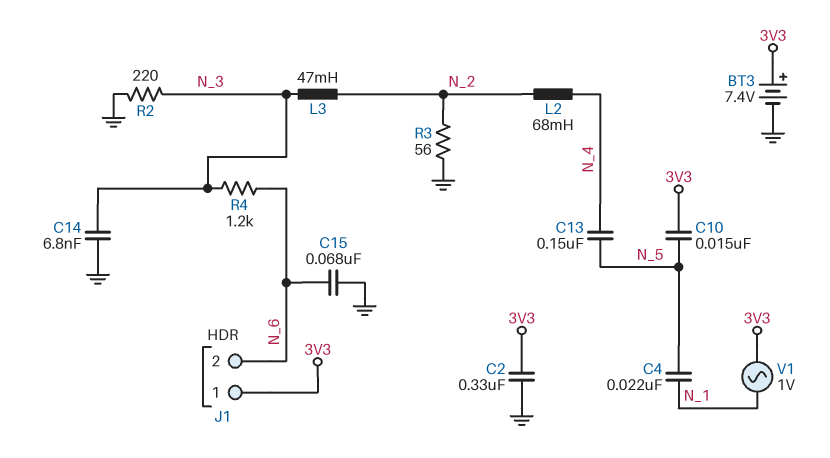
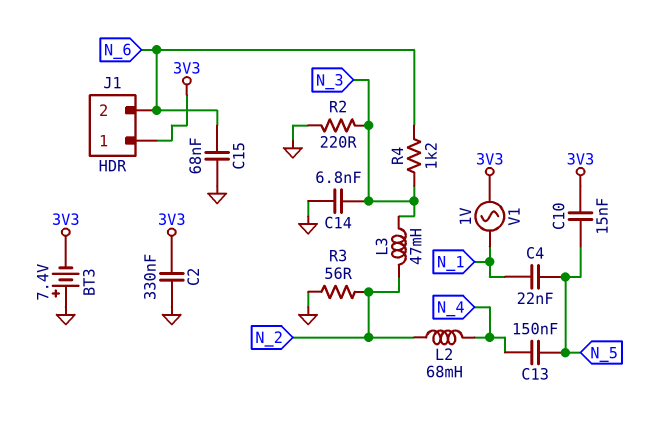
BT3: 7.4V (plus 3V3, minus GND) -> 7.4V (plus GND, minus 3V3)

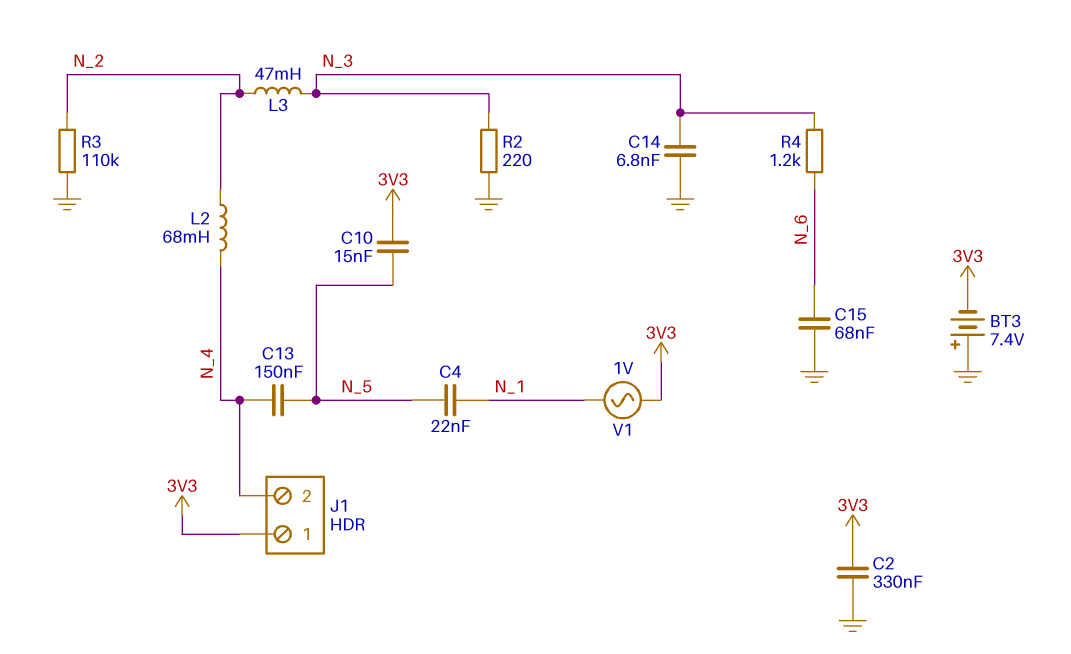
J1 pin 2: N_6 -> N_4
R3: 56 (GND, N_2) -> 110k (GND, N_2)

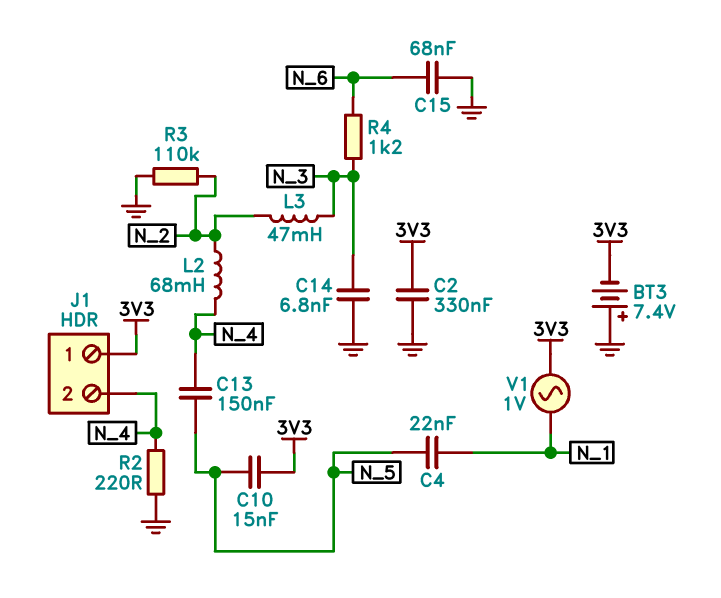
R2: 220 (GND, N_3) -> 220 (GND, N_4)

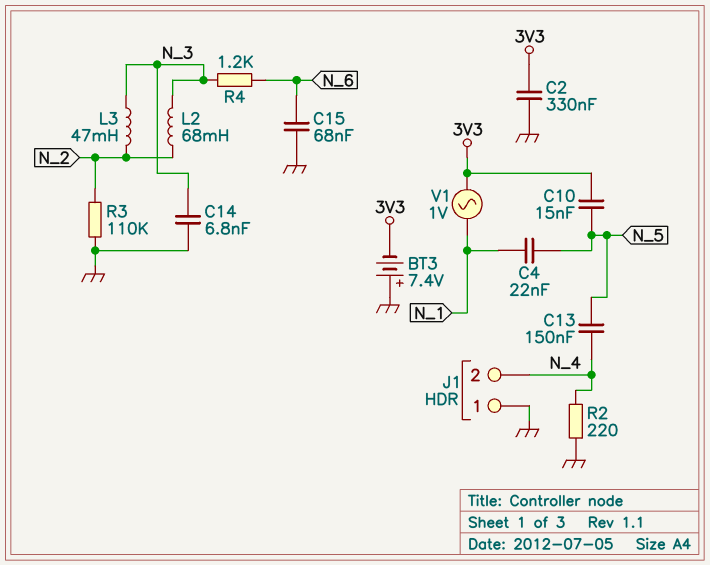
J1 pin 1: 3V3 -> GND
L2: 68mH (N_2, N_4) -> 68mH (N_2, N_3)

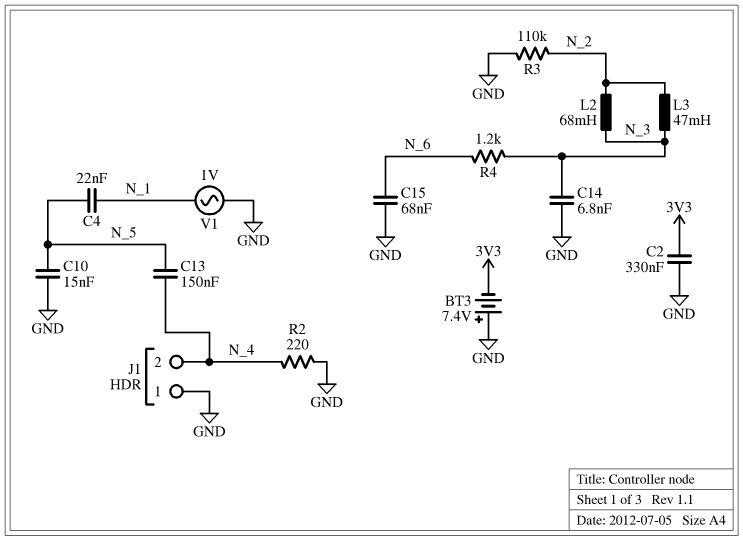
C10: 15nF (3V3, N_5) -> 15nF (GND, N_5)
V1: AC 1V (3V3, N_1) -> AC 1V (GND, N_1)

